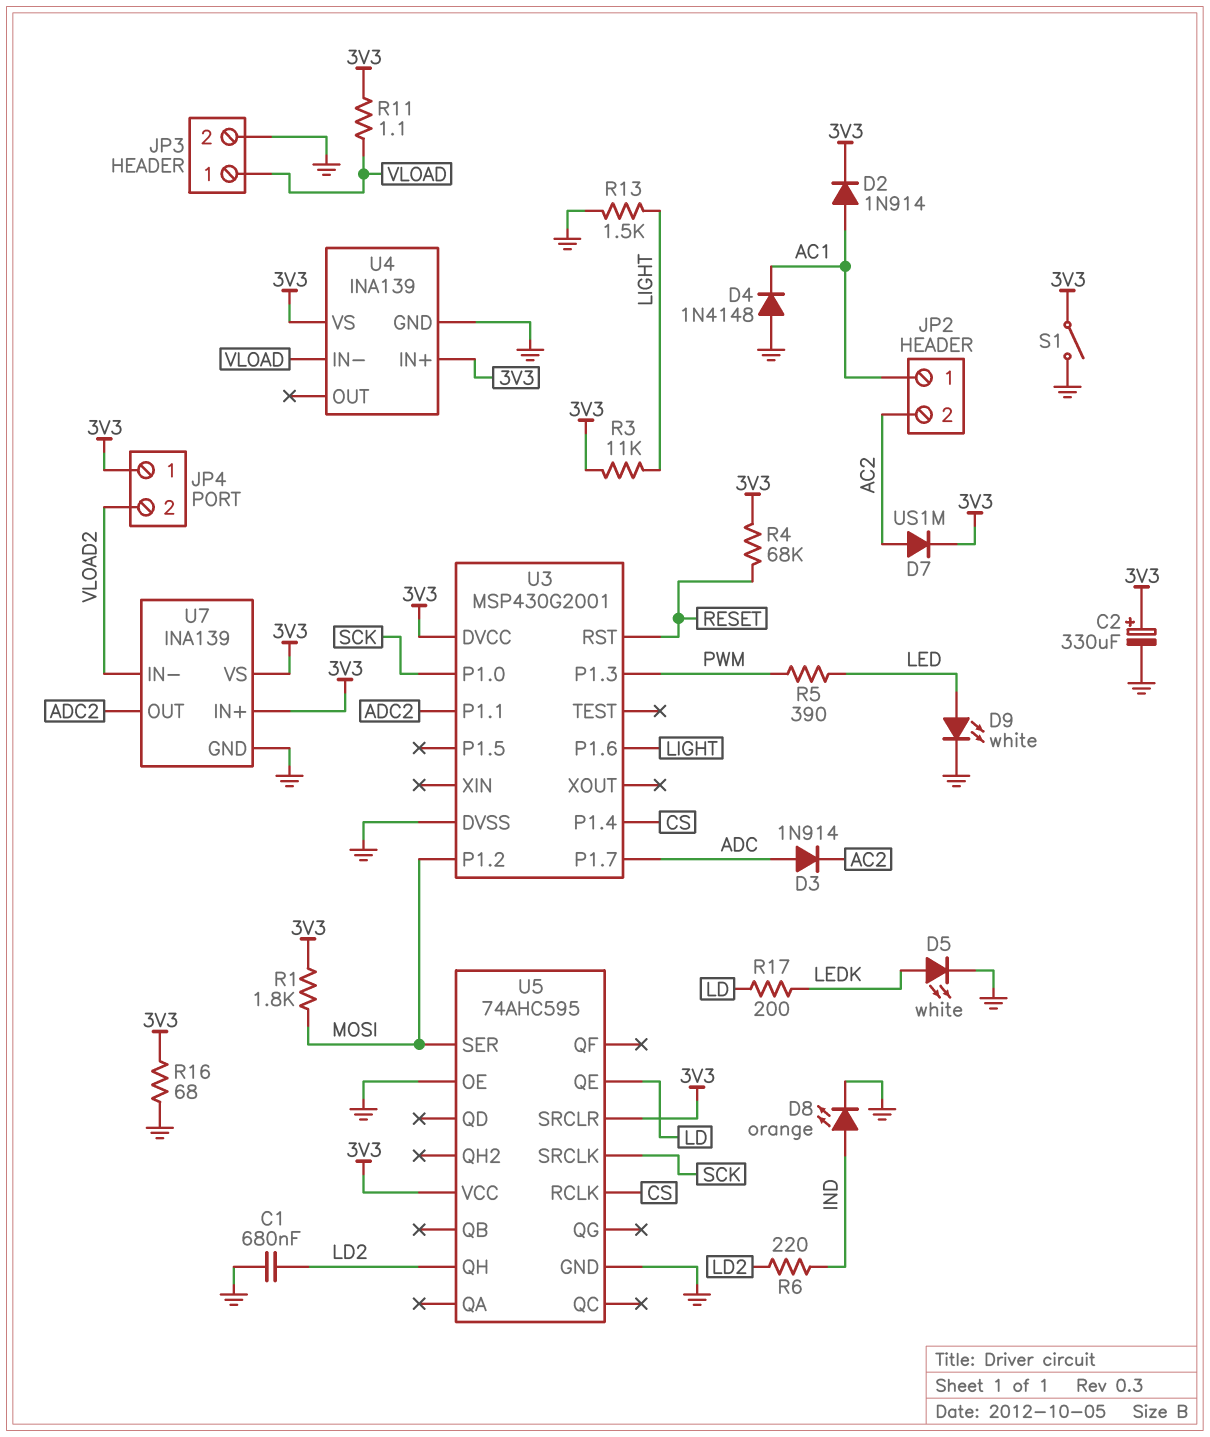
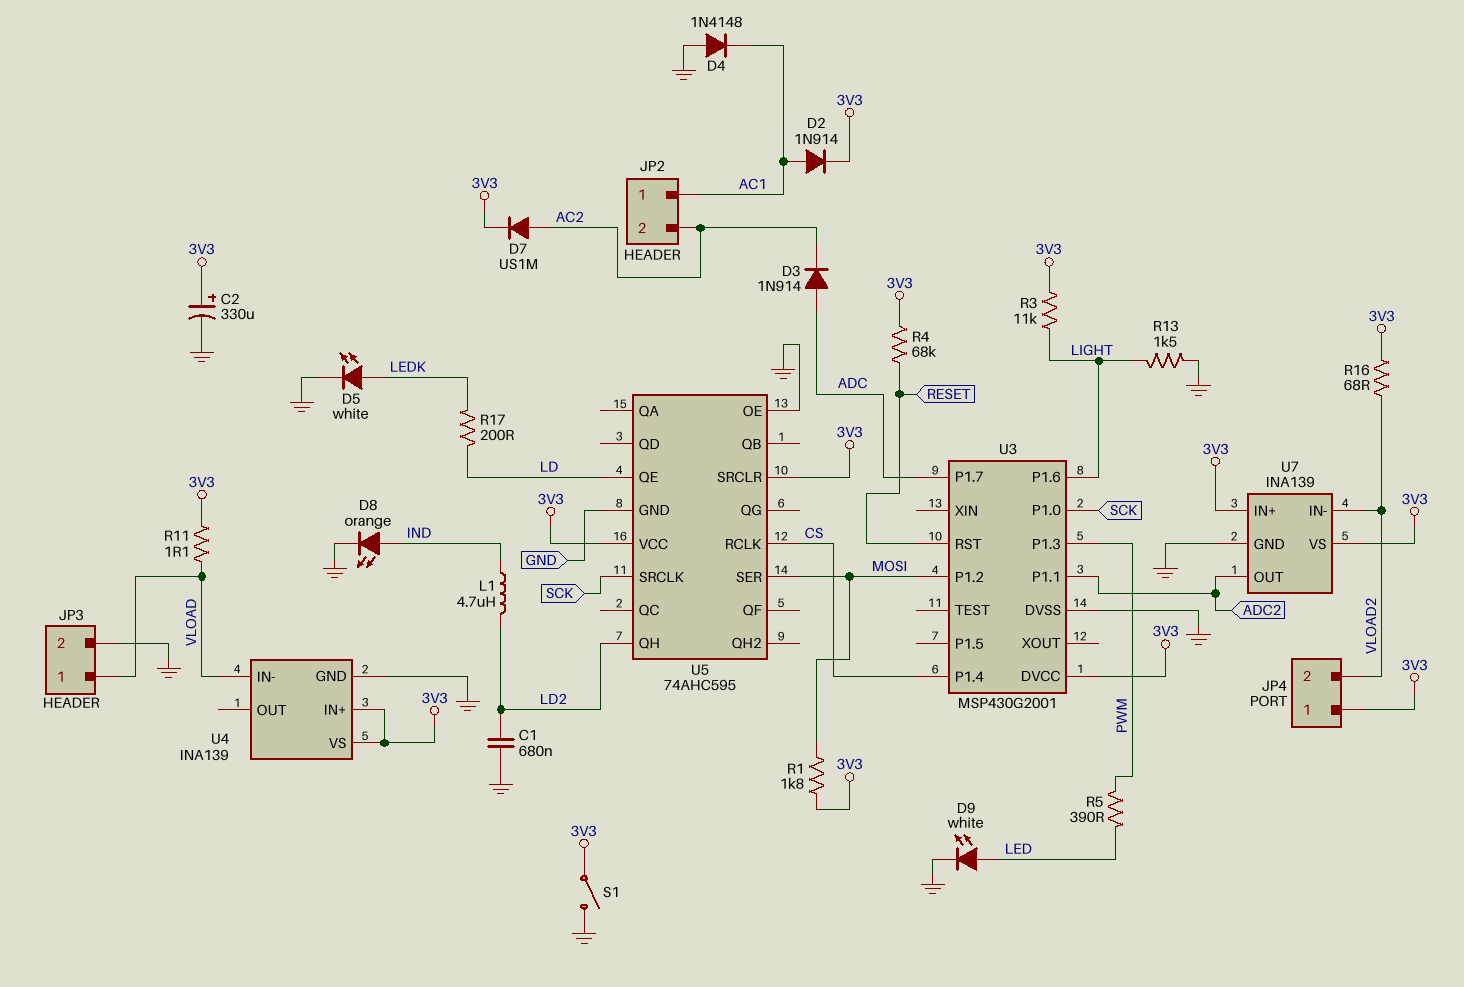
L1: none -> 4.7uH (IND, LD2)
R6: 220 (IND, LD2) -> none
R16: 68 (3V3, GND) -> 68 (3V3, VLOAD2)

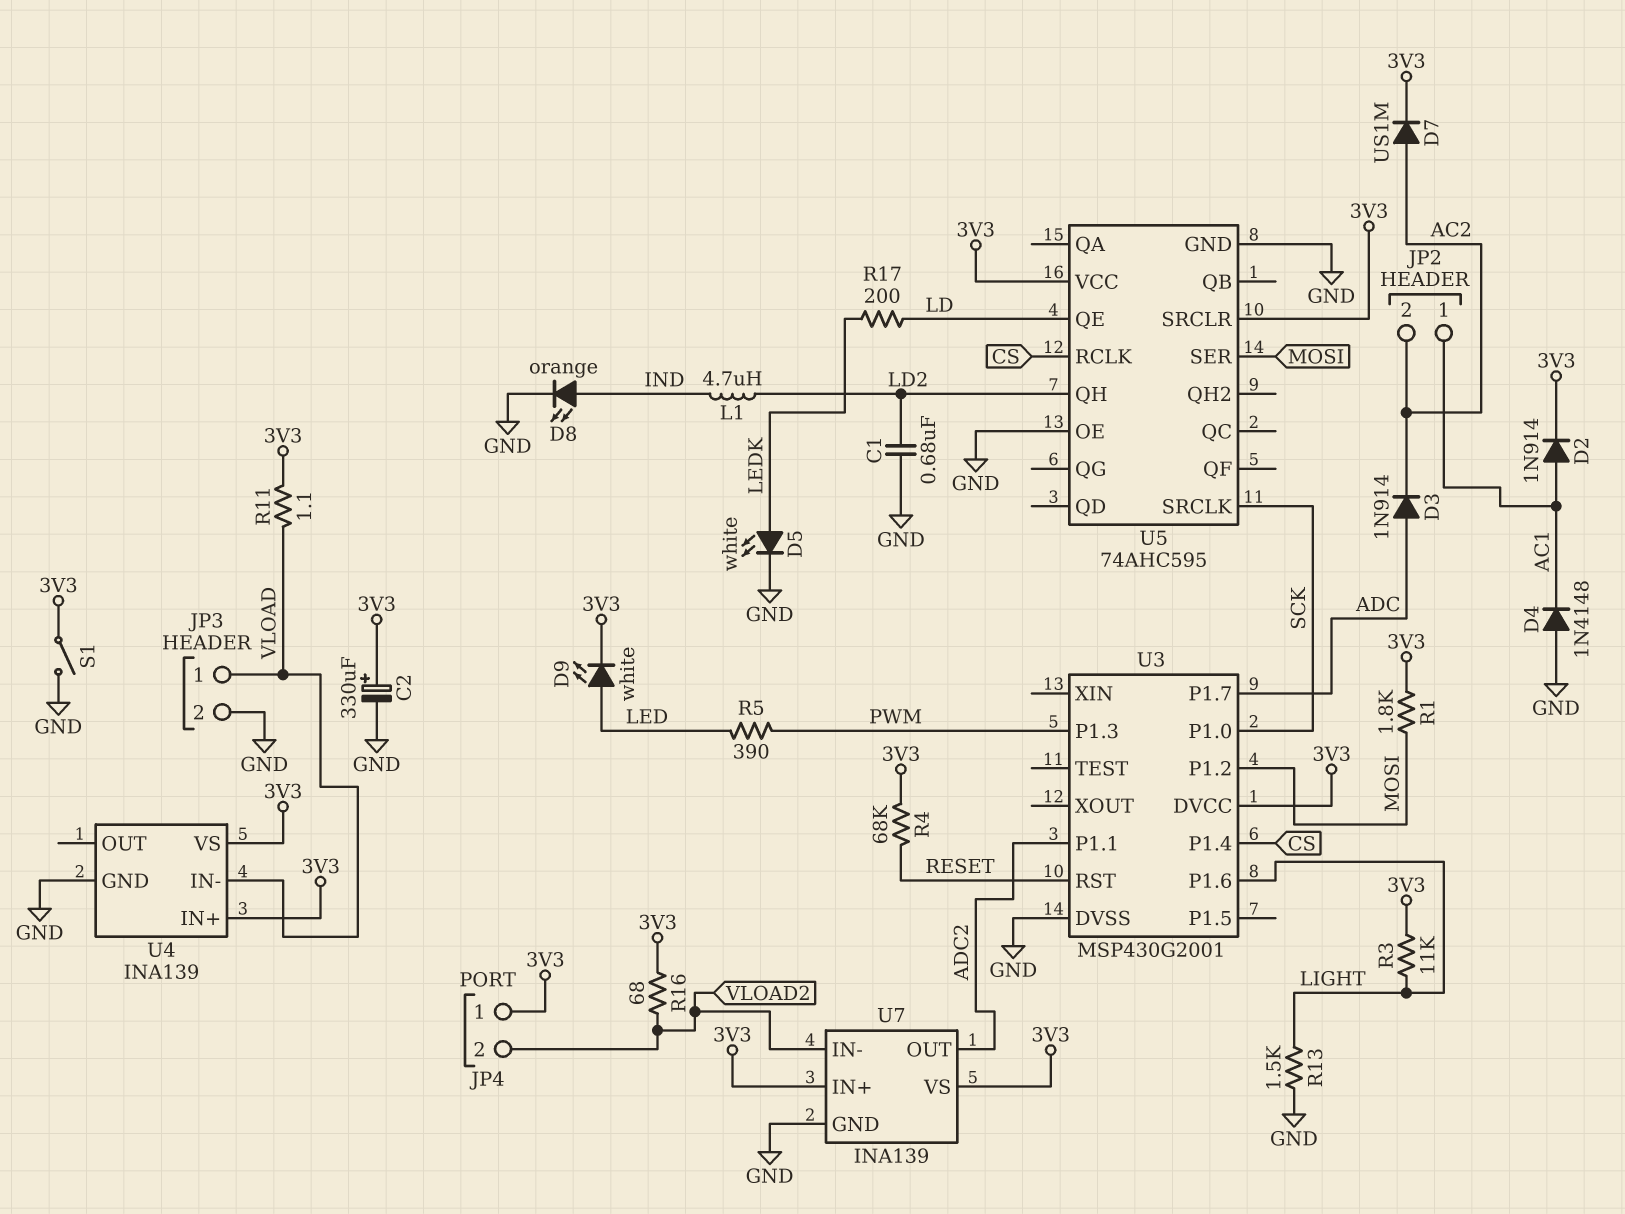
D9: LED white (A LED, K GND) -> LED white (A LED, K 3V3)

